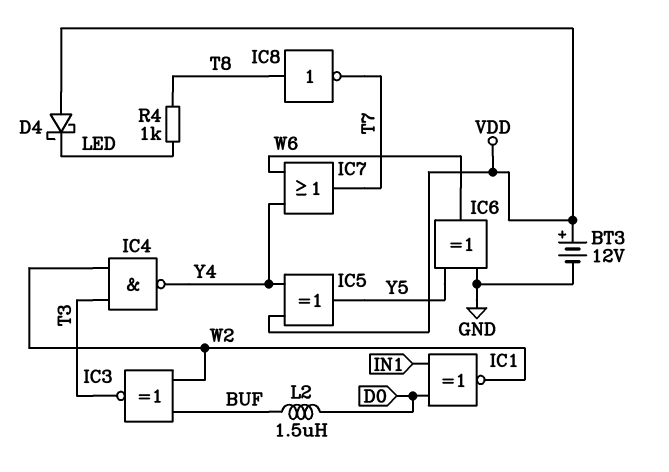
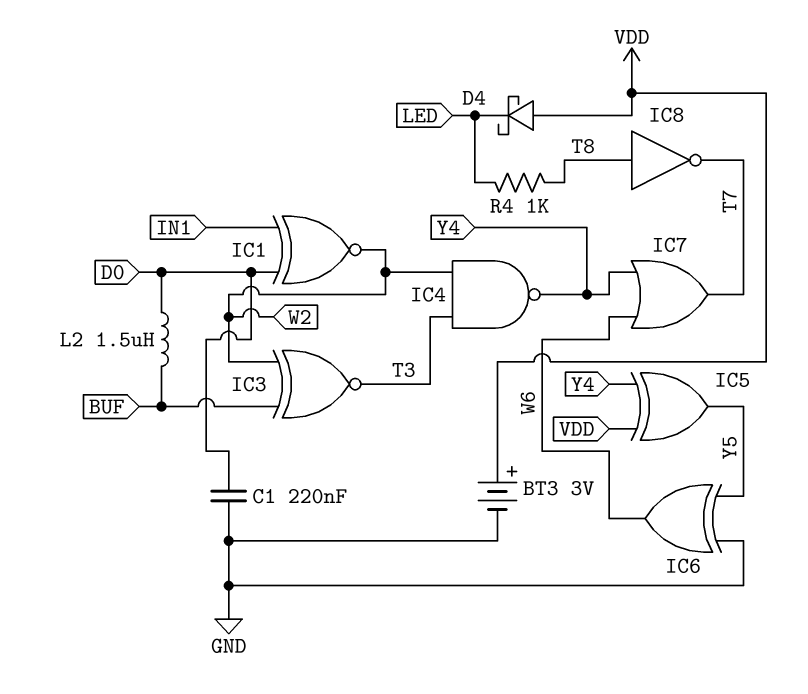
BT3: 12V (plus VDD, minus GND) -> 3V (plus VDD, minus GND)
C1: none -> 220nF (D0, GND)

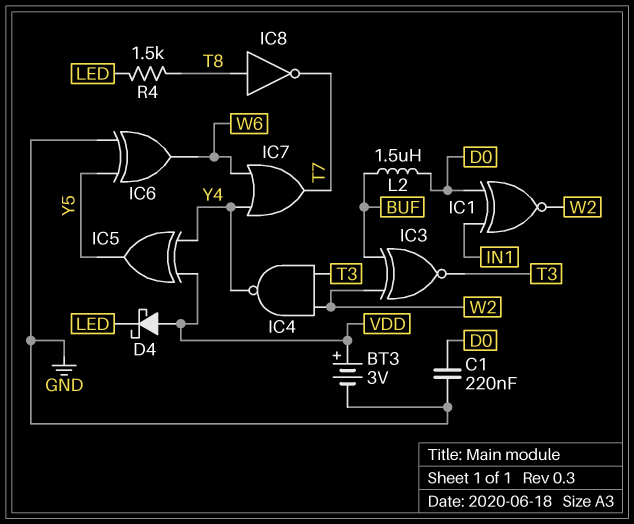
R4: 1k (LED, T8) -> 1.5k (LED, T8)

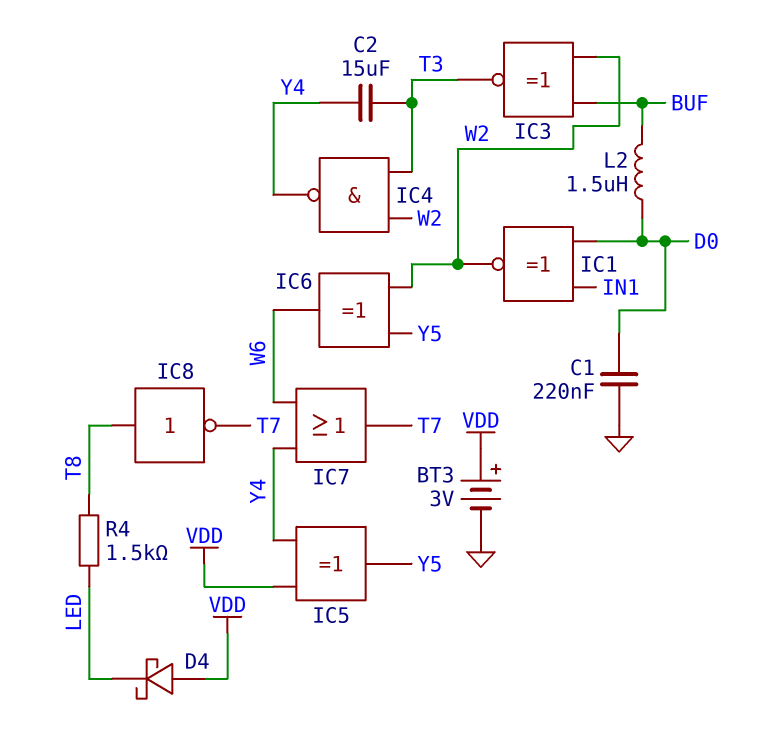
C2: none -> 15uF (T3, Y4)
IC6: XOR (in GND, in Y5, out W6) -> XOR (in W2, in Y5, out W6)

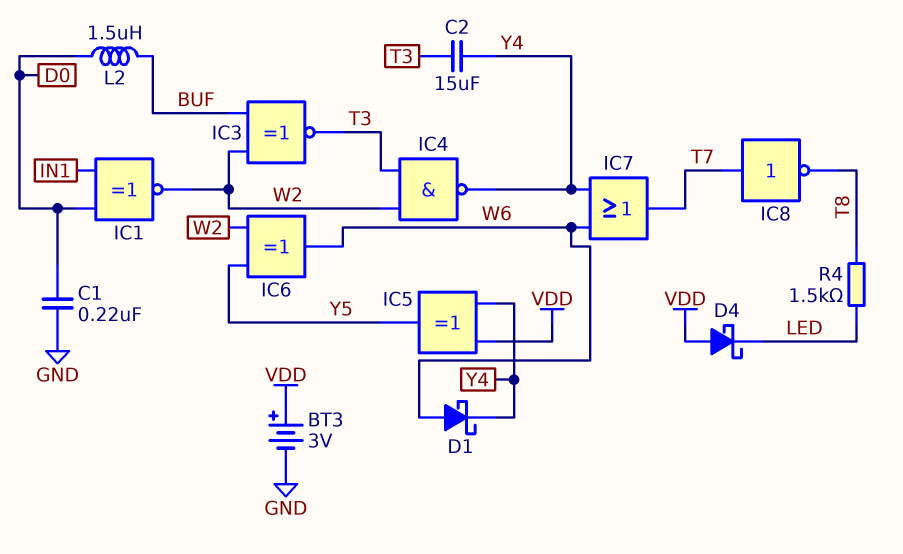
D1: none -> schottky (A W6, K Y4)
IC8: NOT (in T8, out T7) -> NOT (in T7, out T8)

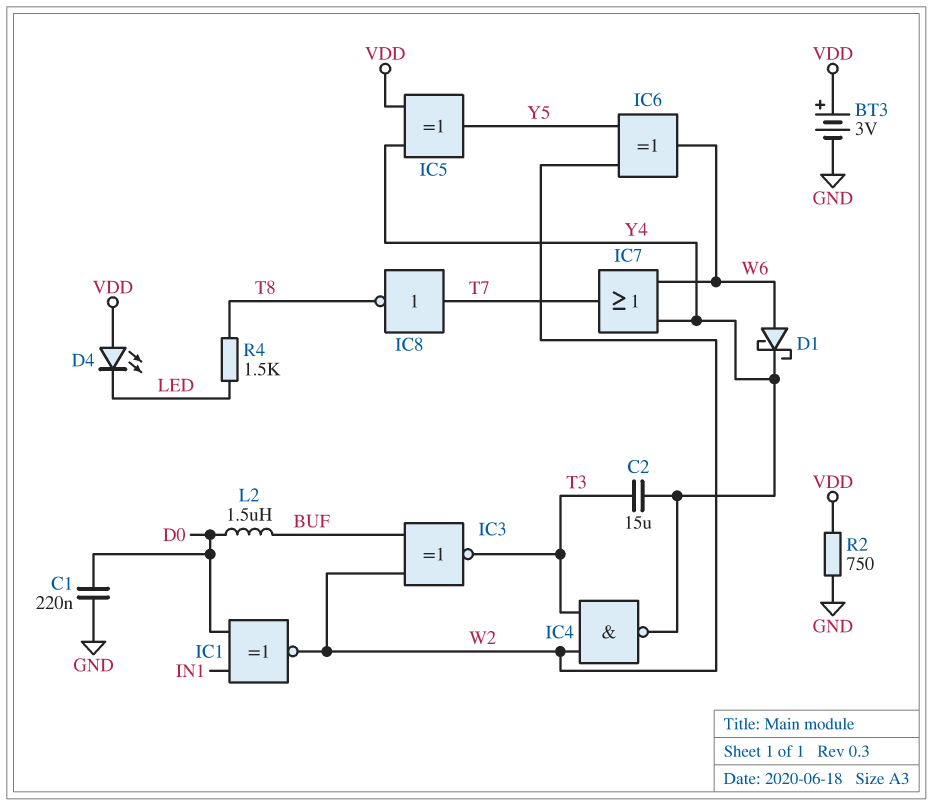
D4: schottky (A VDD, K LED) -> LED (A VDD, K LED)
R2: none -> 750 (GND, VDD)

